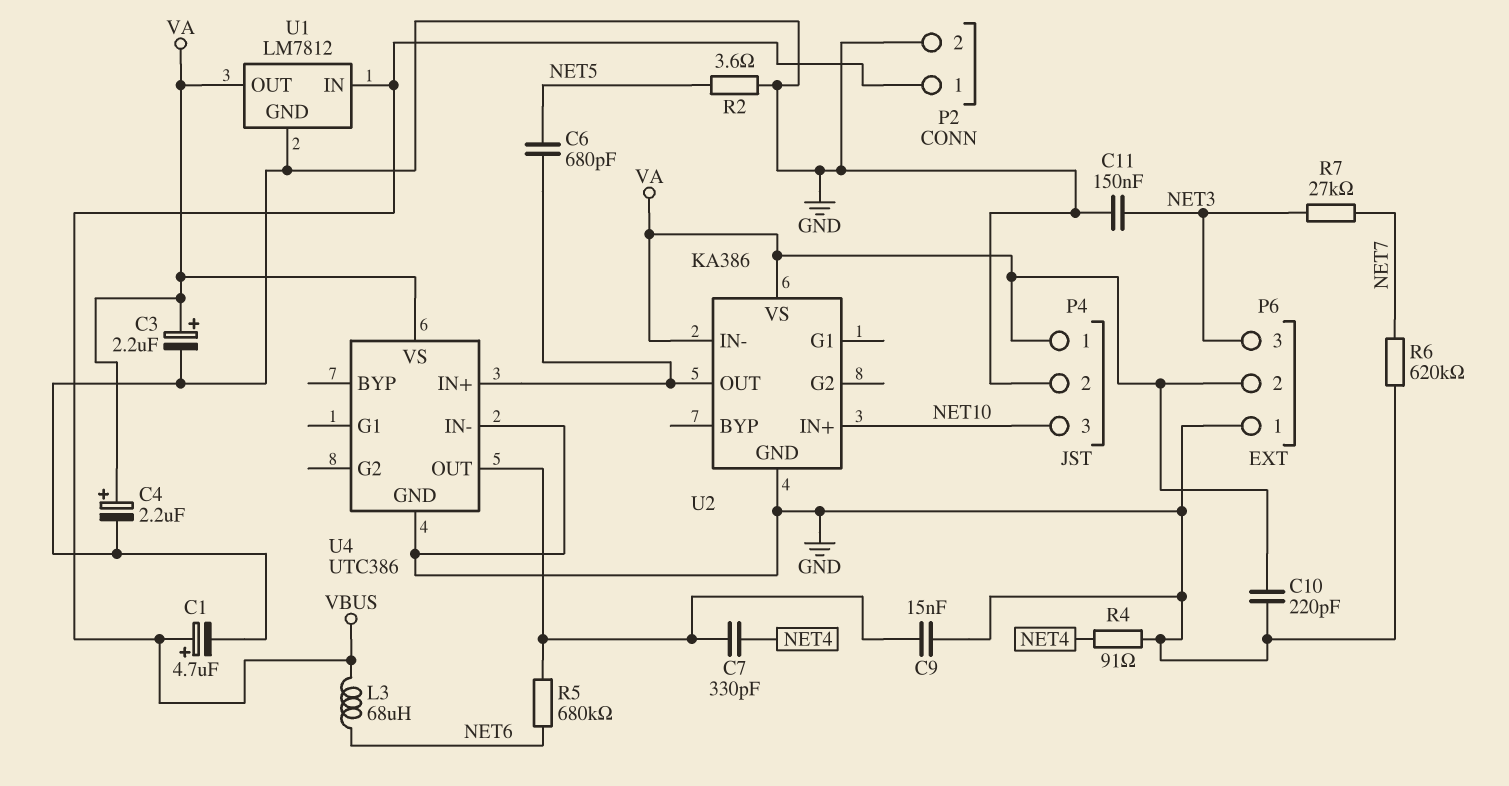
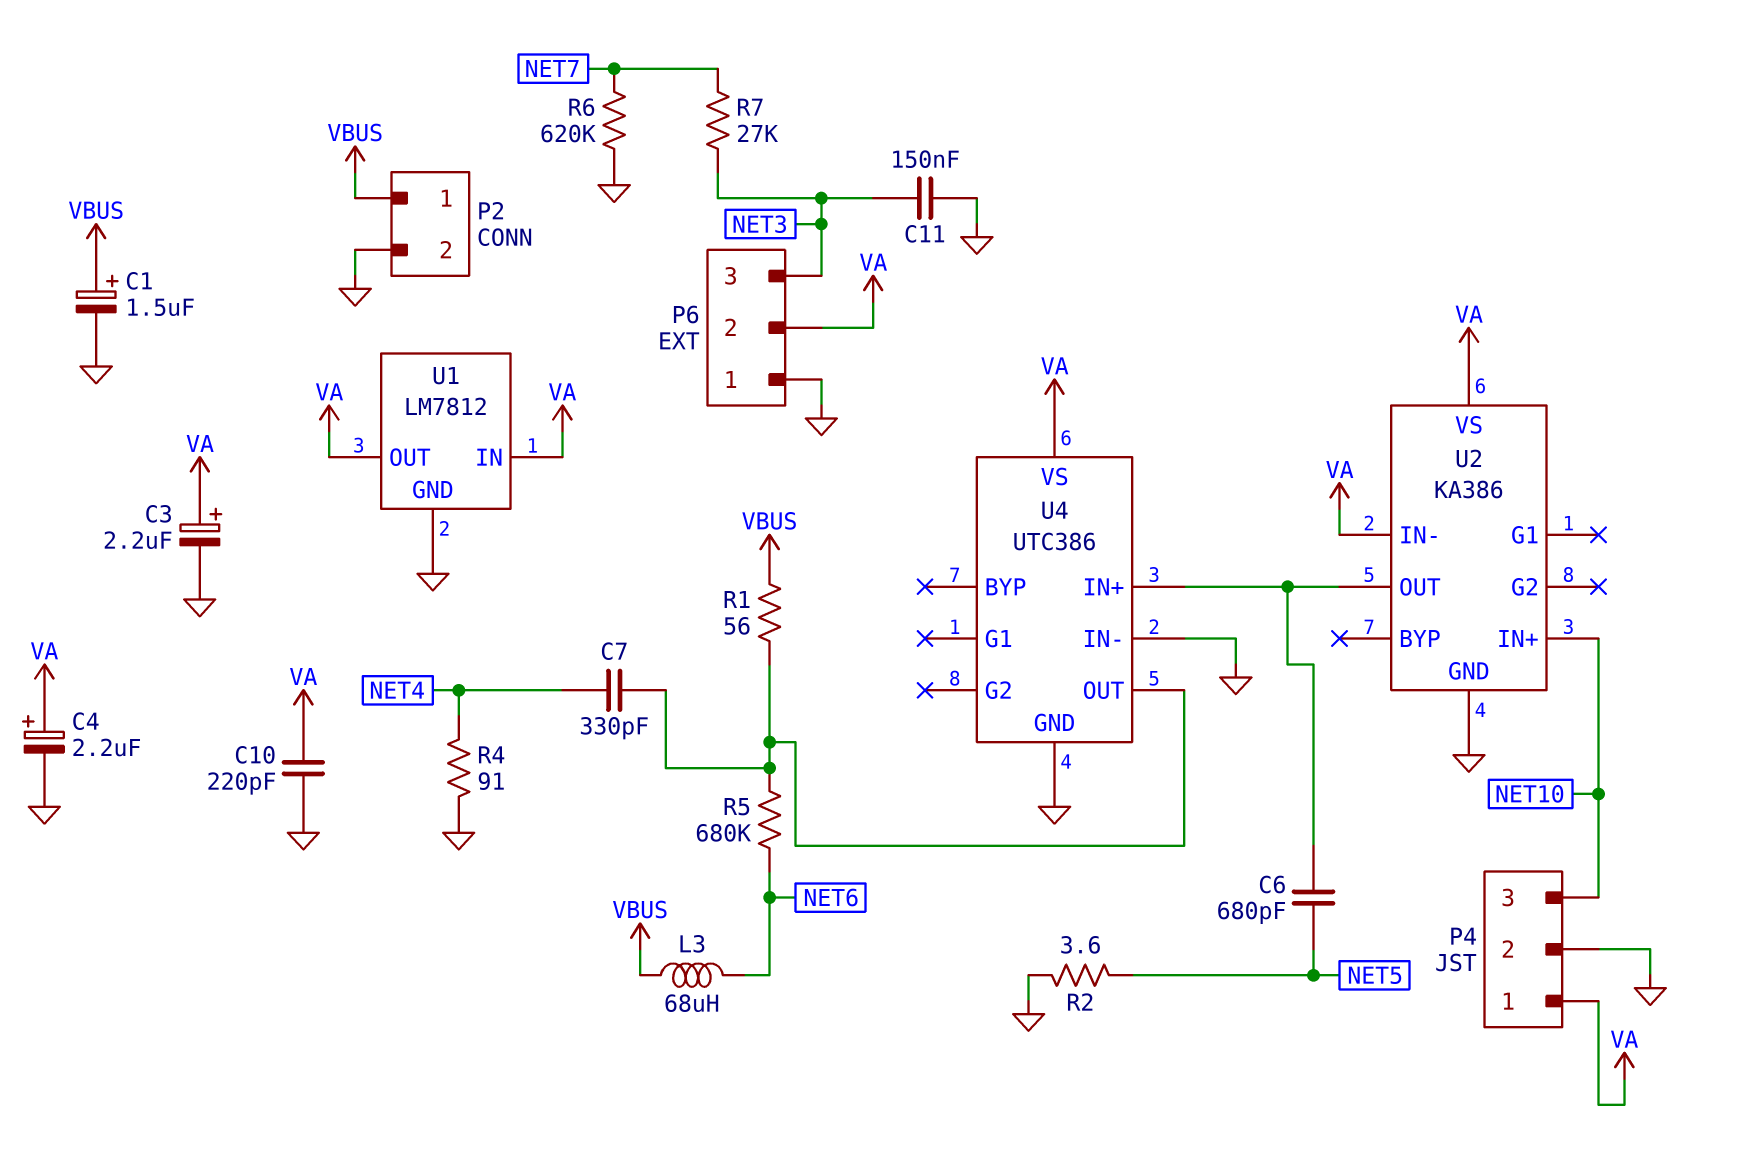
C1: 4.7uF (plus VBUS, minus GND) -> 1.5uF (plus VBUS, minus GND)
C9: 15nF (GND, U4/OUT) -> none
R1: none -> 56 (U4/OUT, VBUS)
U1 pin IN: VBUS -> VA

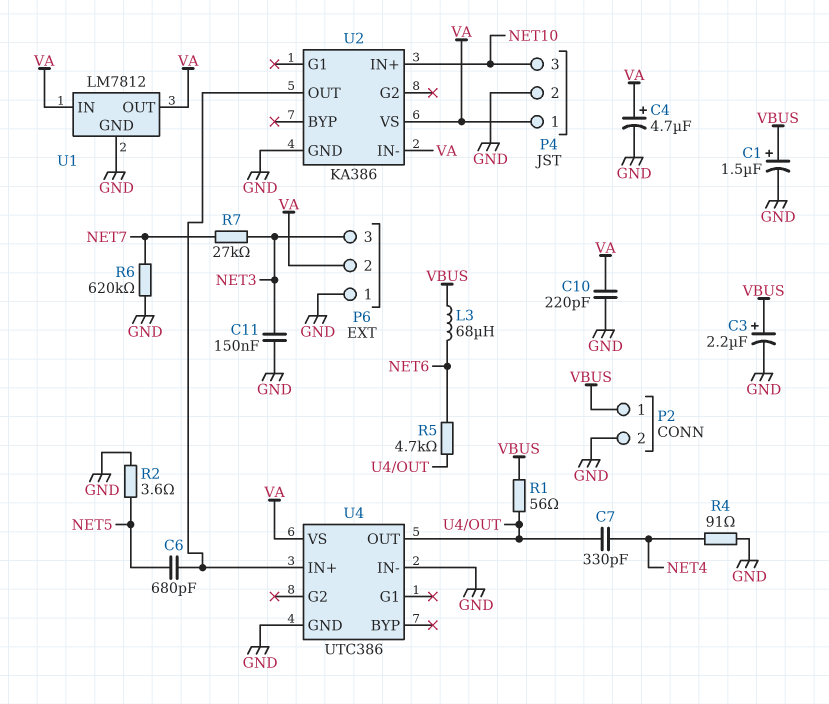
C3: 2.2uF (plus VA, minus GND) -> 2.2uF (plus VBUS, minus GND)
C4: 2.2uF (plus VA, minus GND) -> 4.7uF (plus VA, minus GND)
R5: 680k (NET6, U4/OUT) -> 4.7k (NET6, U4/OUT)

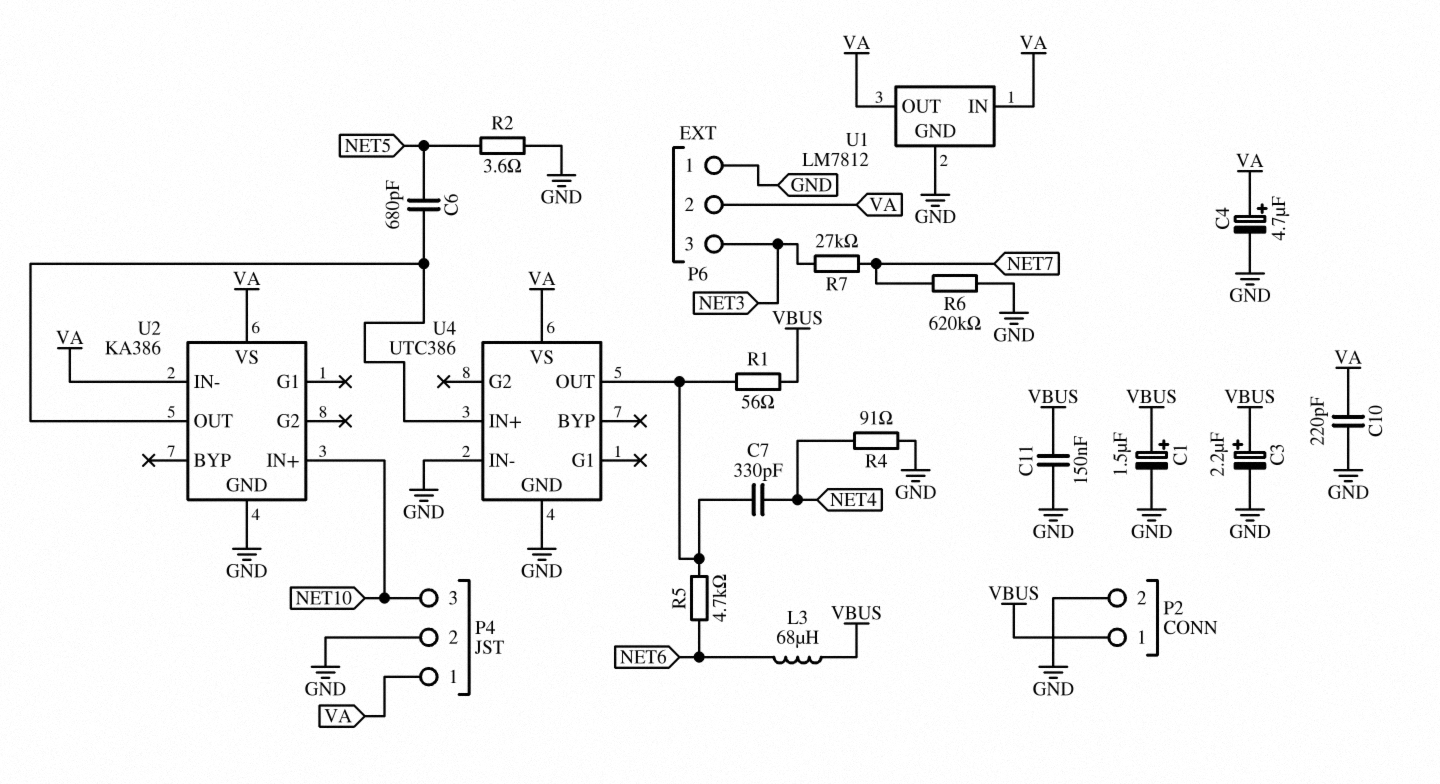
C11: 150nF (GND, NET3) -> 150nF (GND, VBUS)

